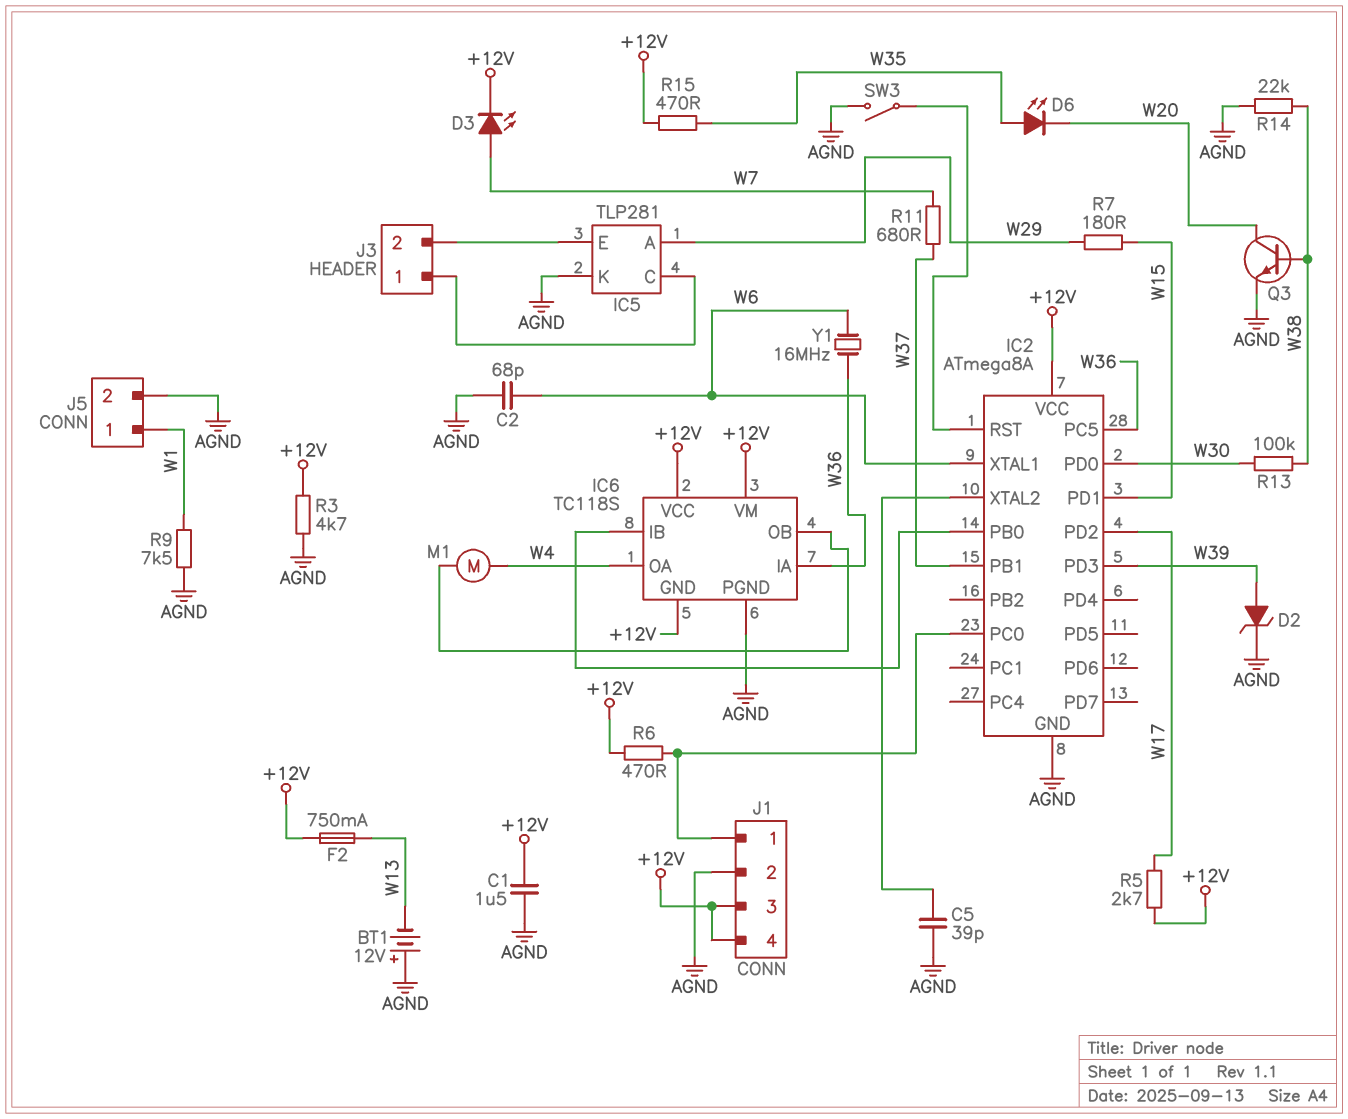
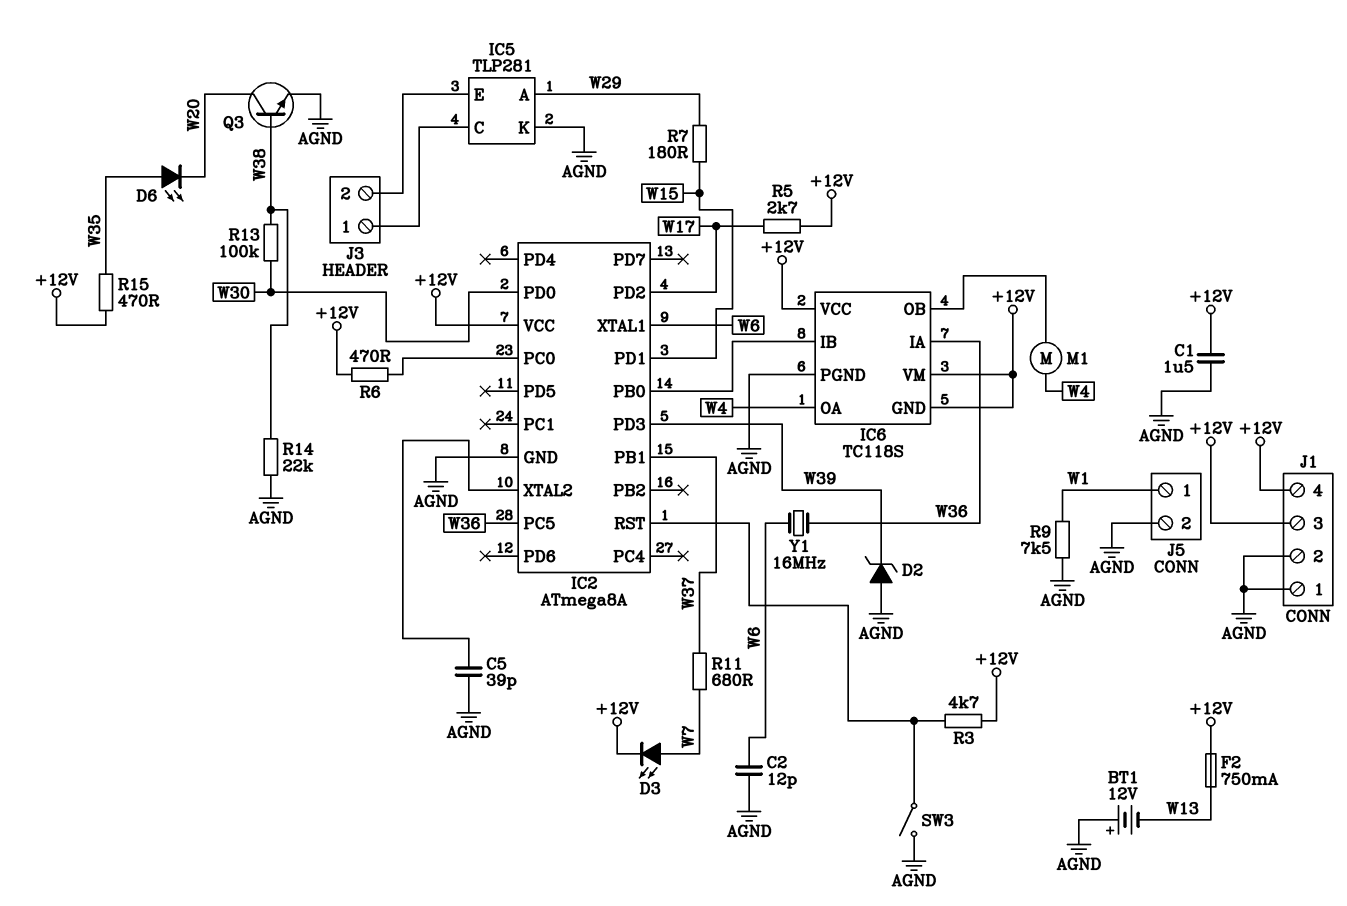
C2: 68pF (AGND, W6) -> 12pF (AGND, W6)
D2: zener (A W39, K AGND) -> zener (A AGND, K W39)
J1 pin 1: IC2/PC0 -> AGND
R3: 4.7k (+12V, AGND) -> 4.7k (+12V, IC2/RST)

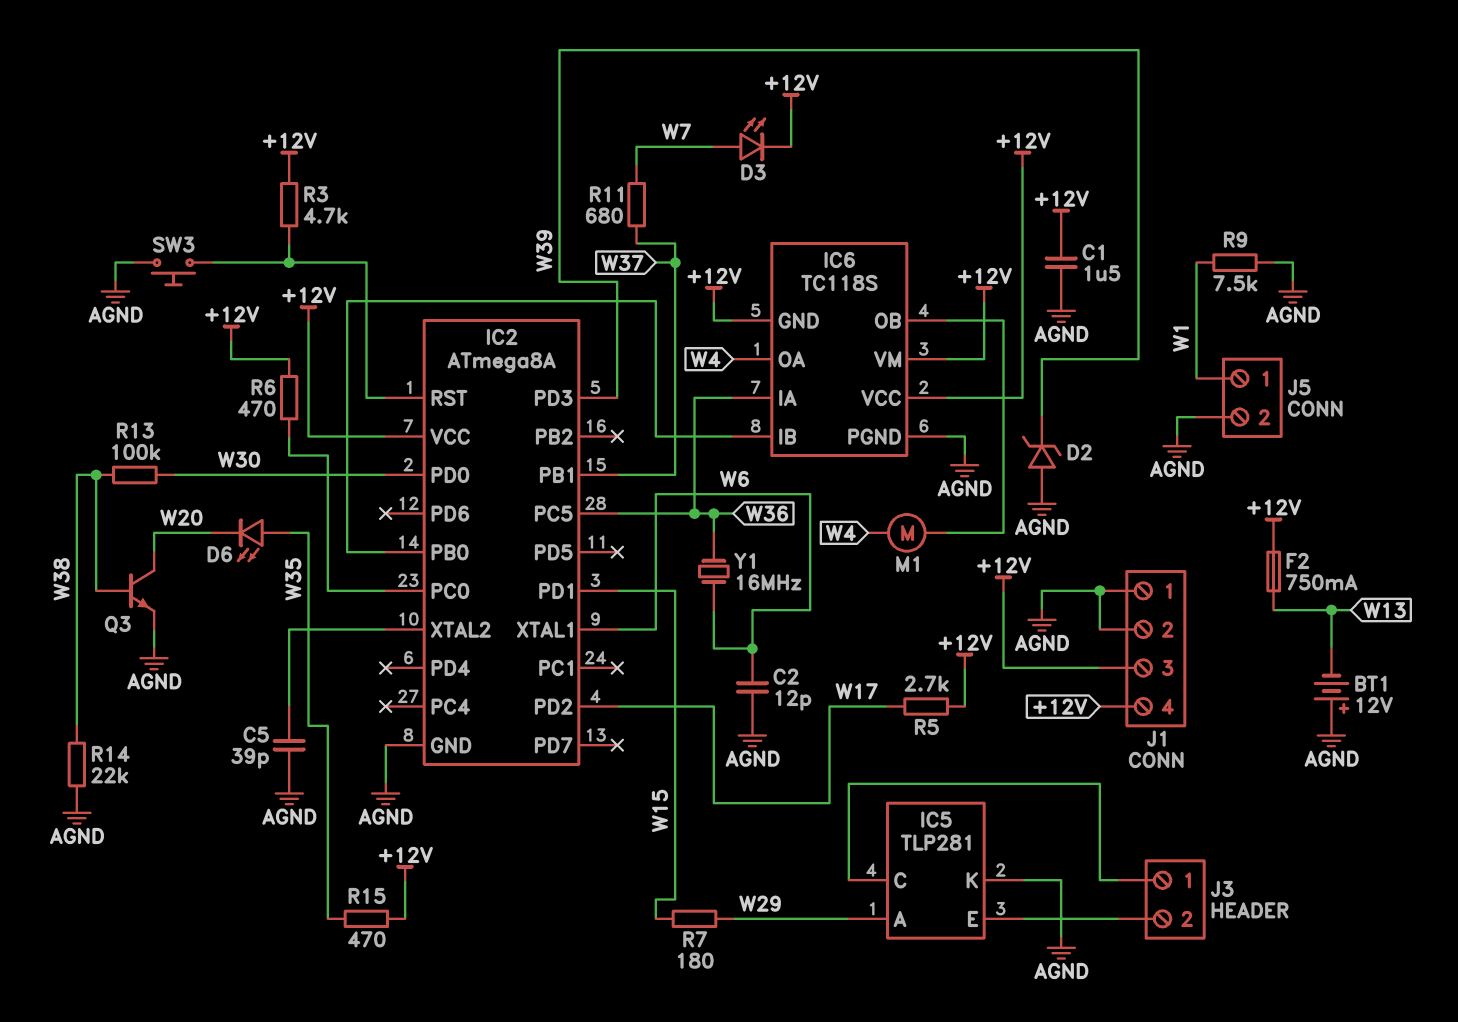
SW3: switch (AGND, IC2/RST) -> button (AGND, IC2/RST)

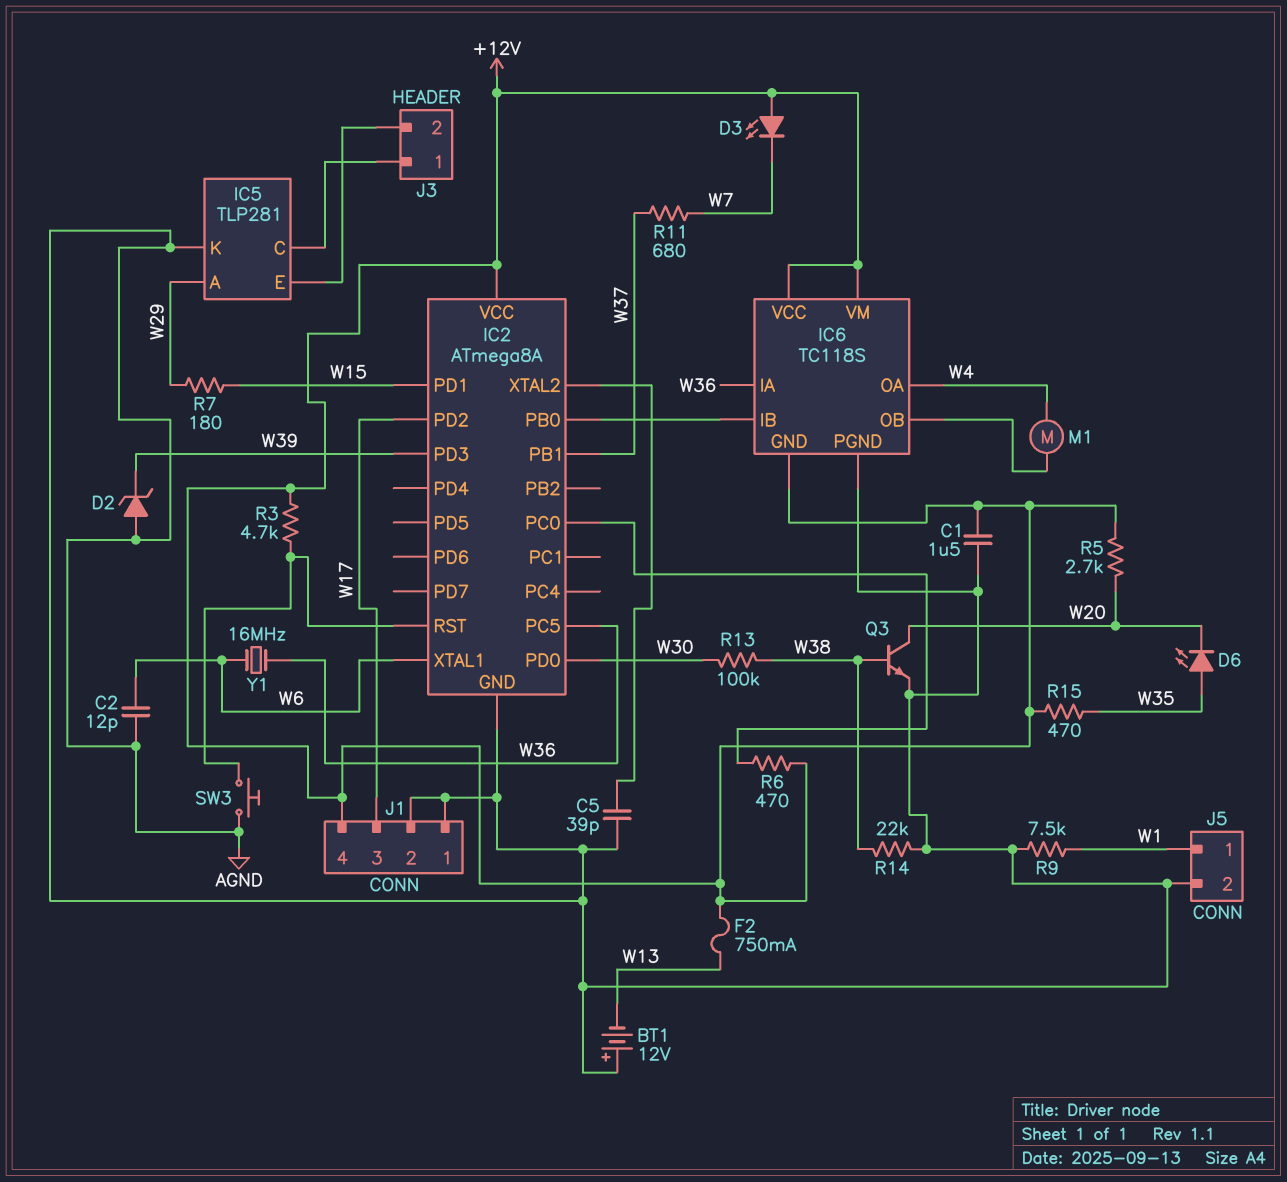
D3: LED (A W7, K +12V) -> LED (A +12V, K W7)
J1 pin 3: +12V -> W17
R5: 2.7k (+12V, W17) -> 2.7k (+12V, W20)

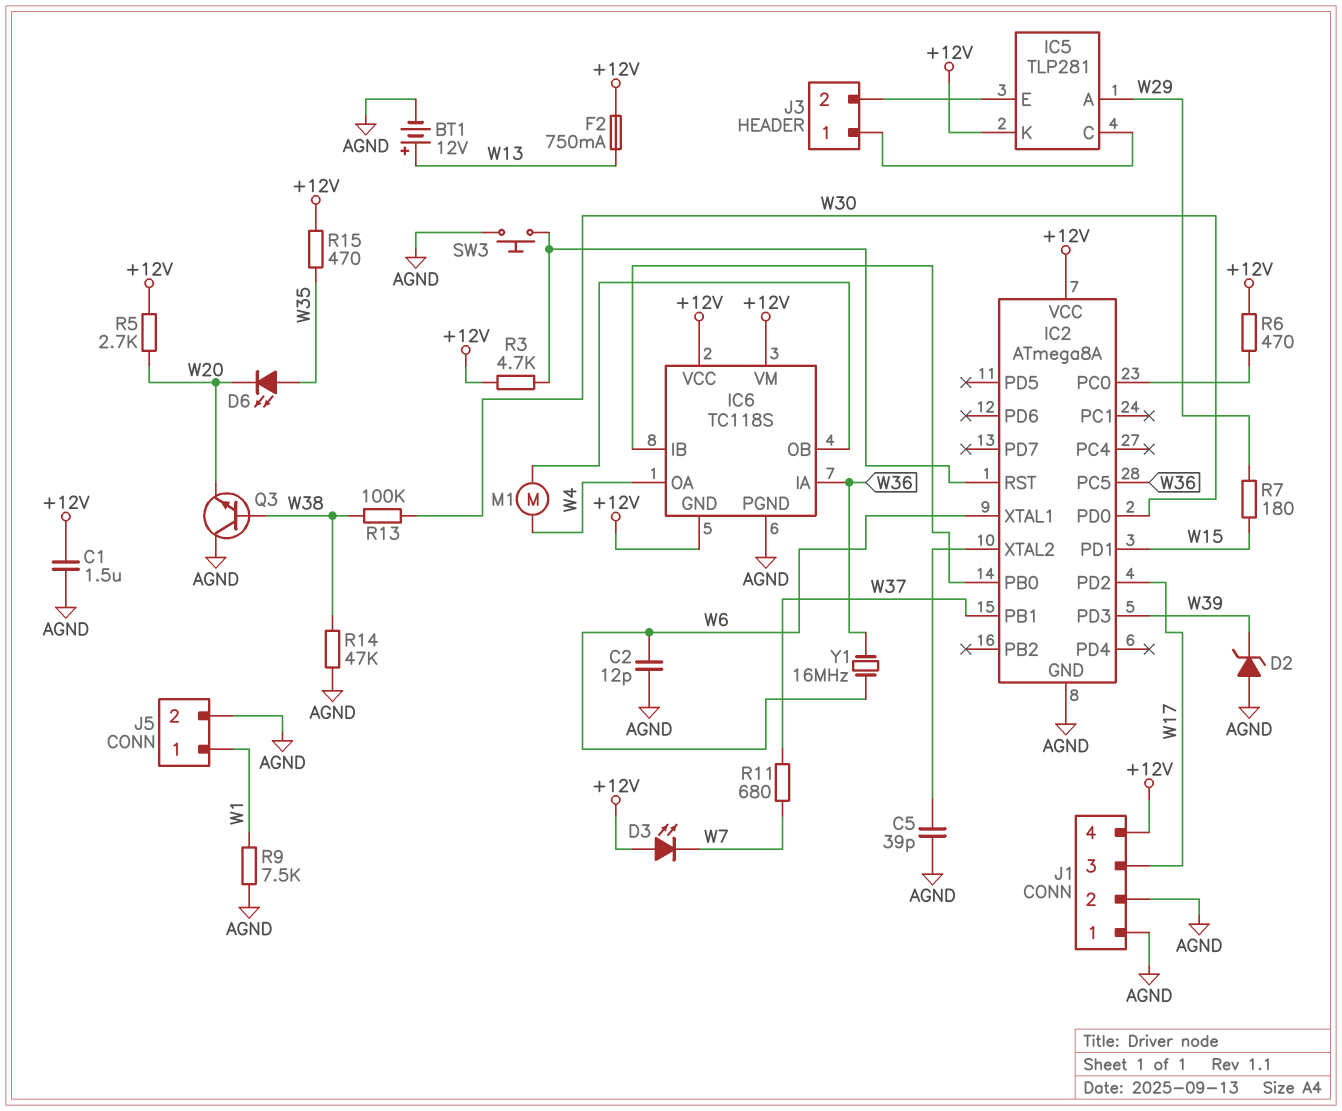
BT1: 12V (plus AGND, minus W13) -> 12V (plus W13, minus AGND)
IC5 pin K: AGND -> +12V
Q3: NPN (B W38, C W20, E AGND) -> NPN (B W38, C AGND, E W20)
R14: 22k (AGND, W38) -> 47k (AGND, W38)

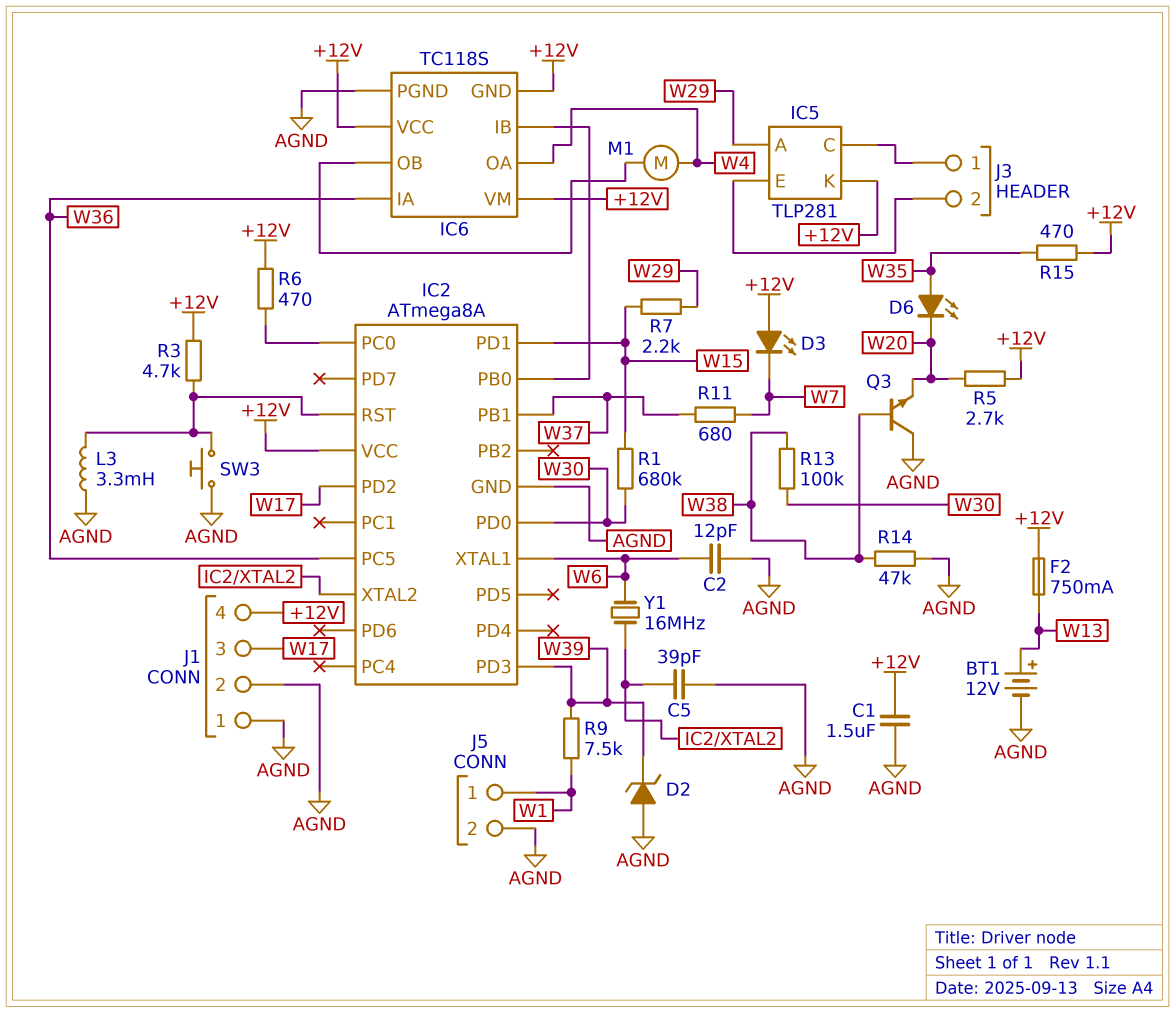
L3: none -> 3.3mH (AGND, IC2/RST)
R1: none -> 680k (W15, W30)
R7: 180 (W15, W29) -> 2.2k (W15, W29)
R9: 7.5k (AGND, W1) -> 7.5k (W1, W39)
Y1: 16MHz (W6, W36) -> 16MHz (IC2/XTAL2, W6)

